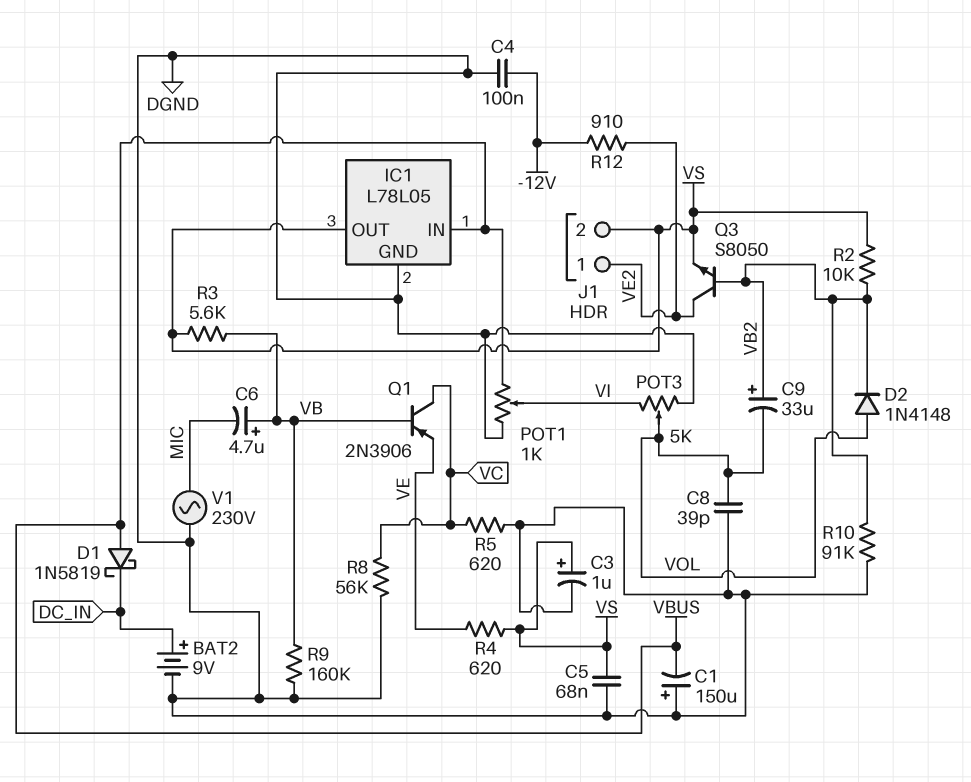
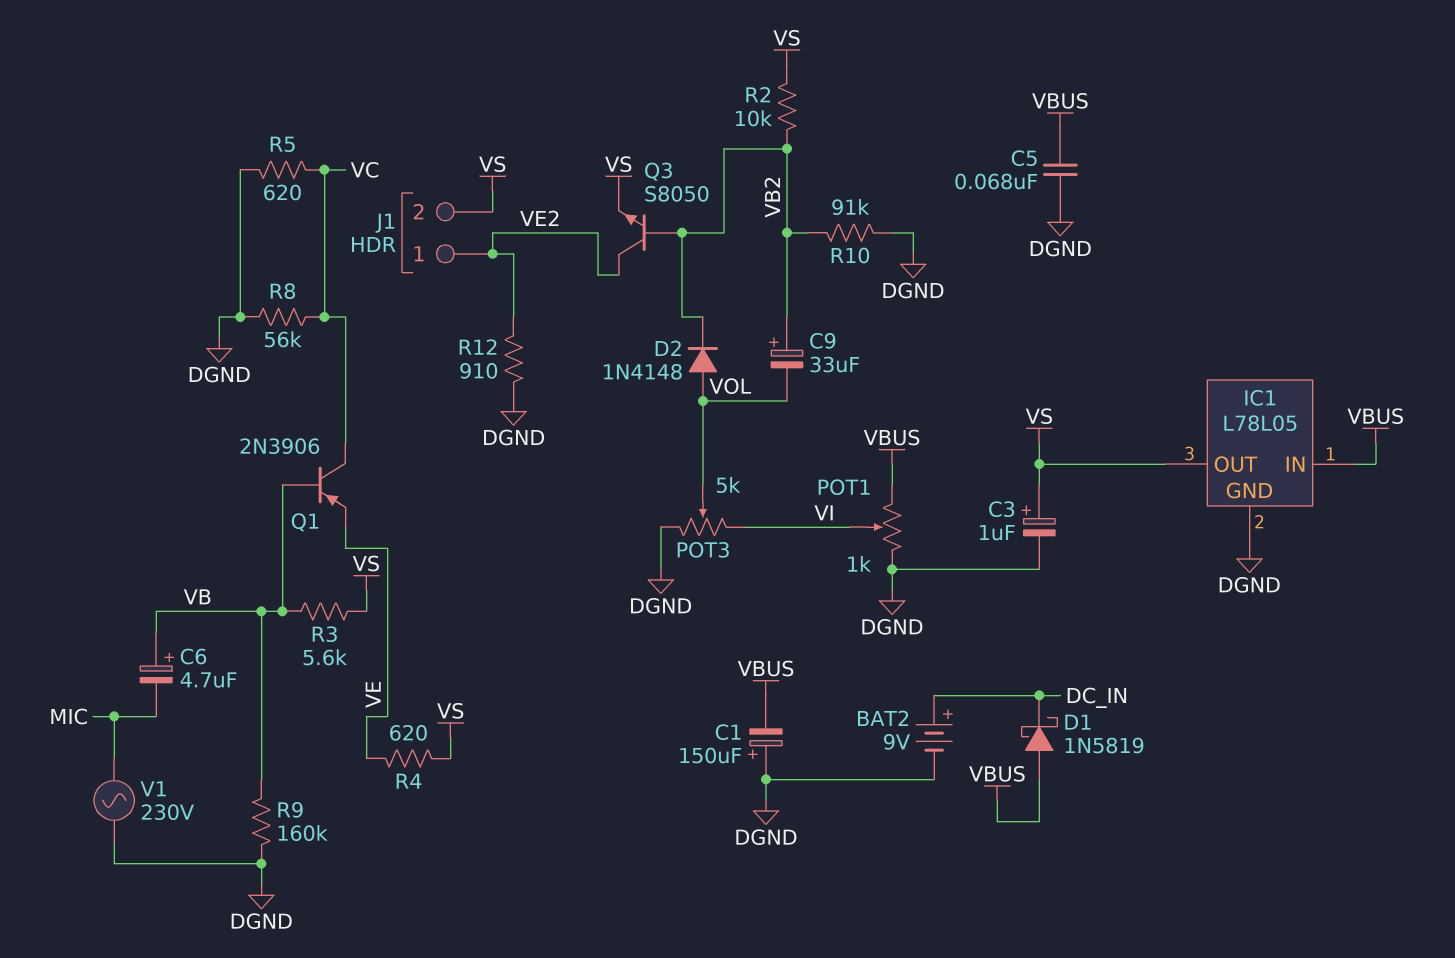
C4: 100nF (-12V, DGND) -> none
C5: 68nF (DGND, VS) -> 68nF (DGND, VBUS)
C8: 39pF (DGND, VOL) -> none
R12: 910 (-12V, VE2) -> 910 (DGND, VE2)

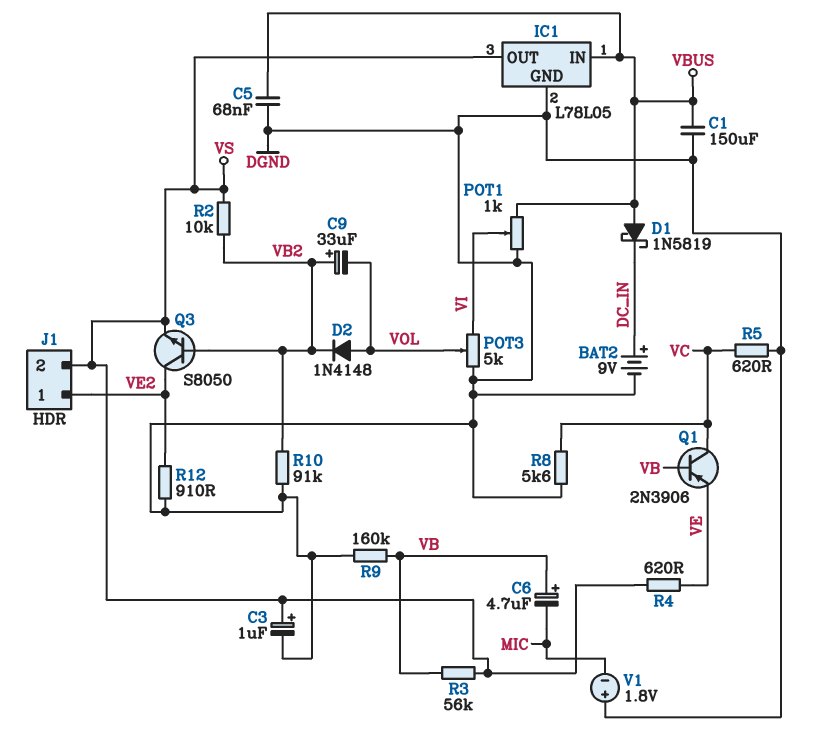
C1: 150uF (plus DGND, minus VBUS) -> 150uF (DGND, VBUS)
R3: 5.6k (VB, VS) -> 56k (VB, VS)
R8: 56k (DGND, VC) -> 5.6k (DGND, VC)
V1: AC 230V (DGND, MIC) -> 1.8V (plus DGND, minus MIC)

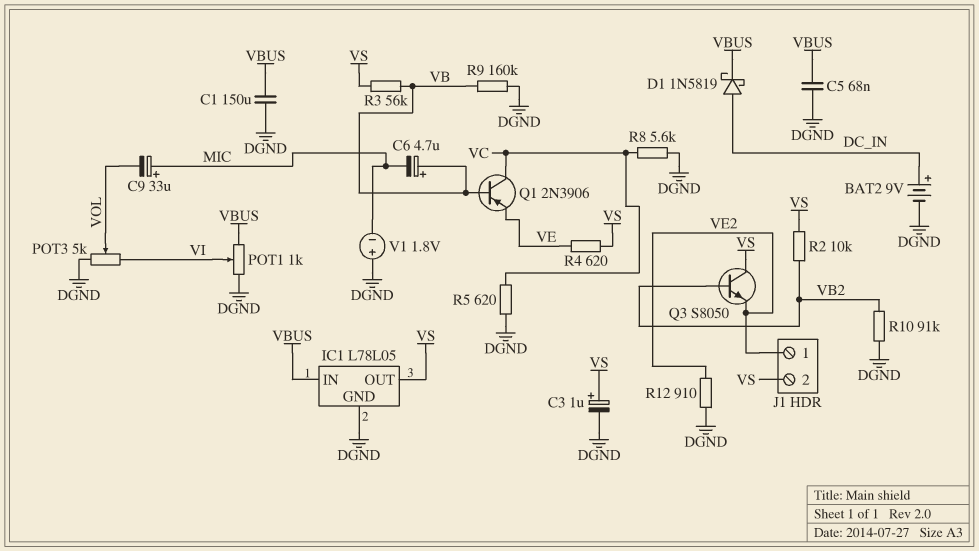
C9: 33uF (plus VB2, minus VOL) -> 33uF (plus MIC, minus VOL)
D1: schottky 1N5819 (A VBUS, K DC_IN) -> schottky 1N5819 (A DC_IN, K VBUS)
D2: diode 1N4148 (A VOL, K VB2) -> none
Q3: NPN S8050 (B VB2, C VE2, E VS) -> NPN S8050 (B VB2, C VS, E VE2)

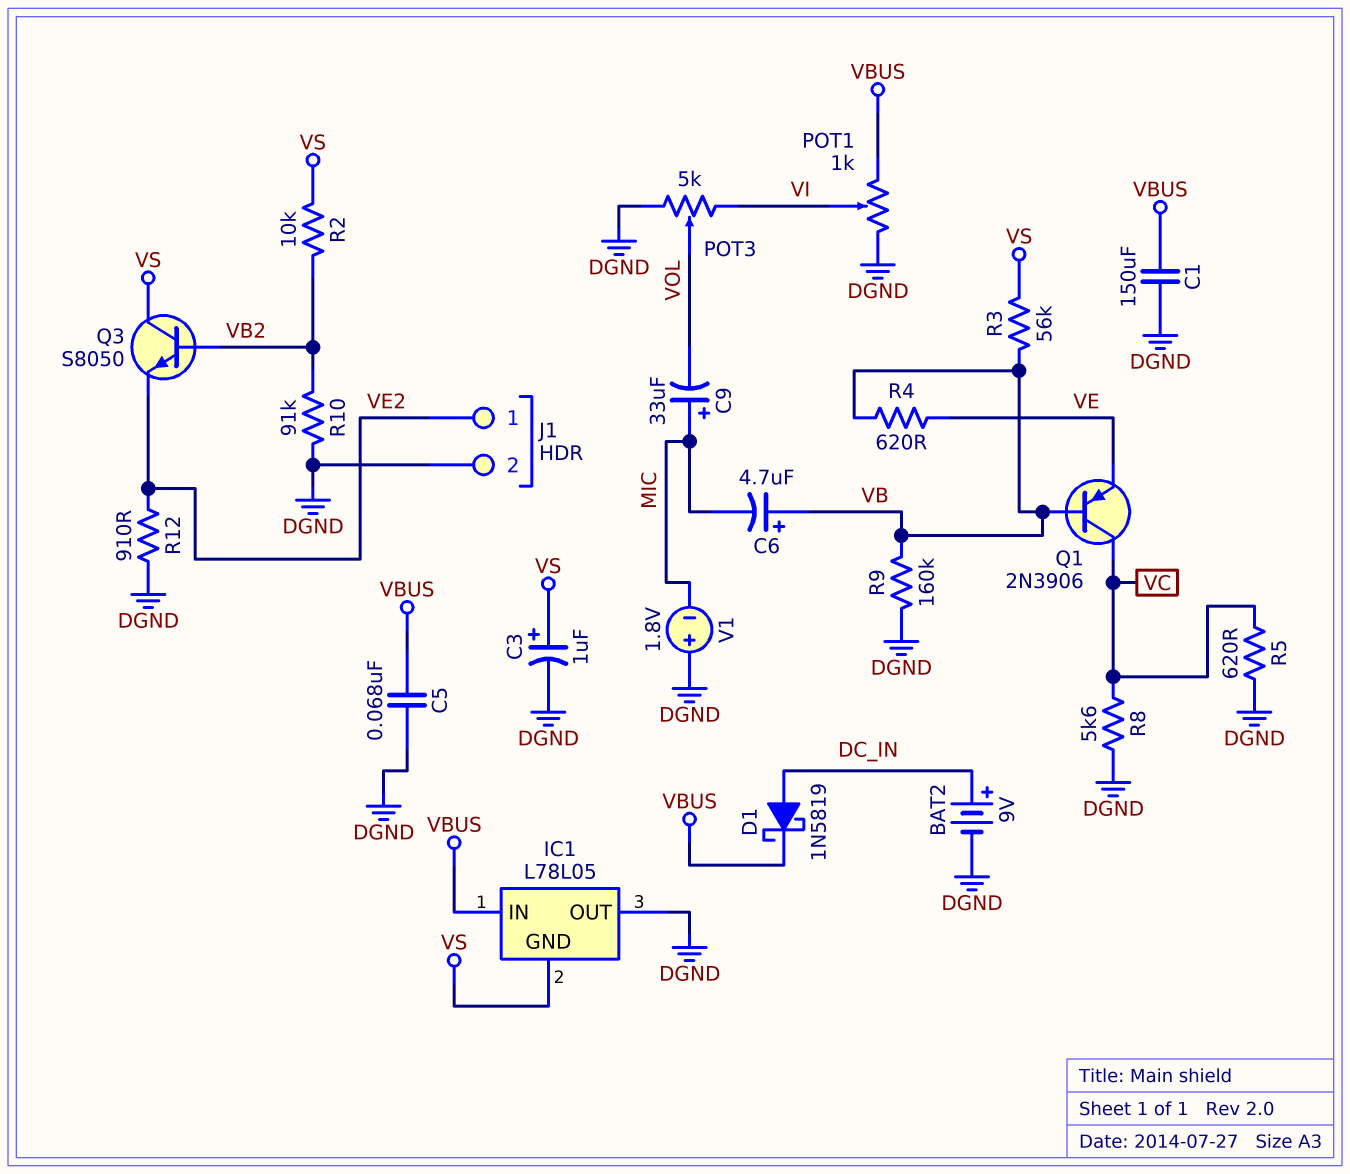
IC1 pin GND: DGND -> VS
IC1 pin OUT: VS -> DGND
J1 pin 2: VS -> DGND
R4: 620 (VE, VS) -> 620 (VB, VE)

